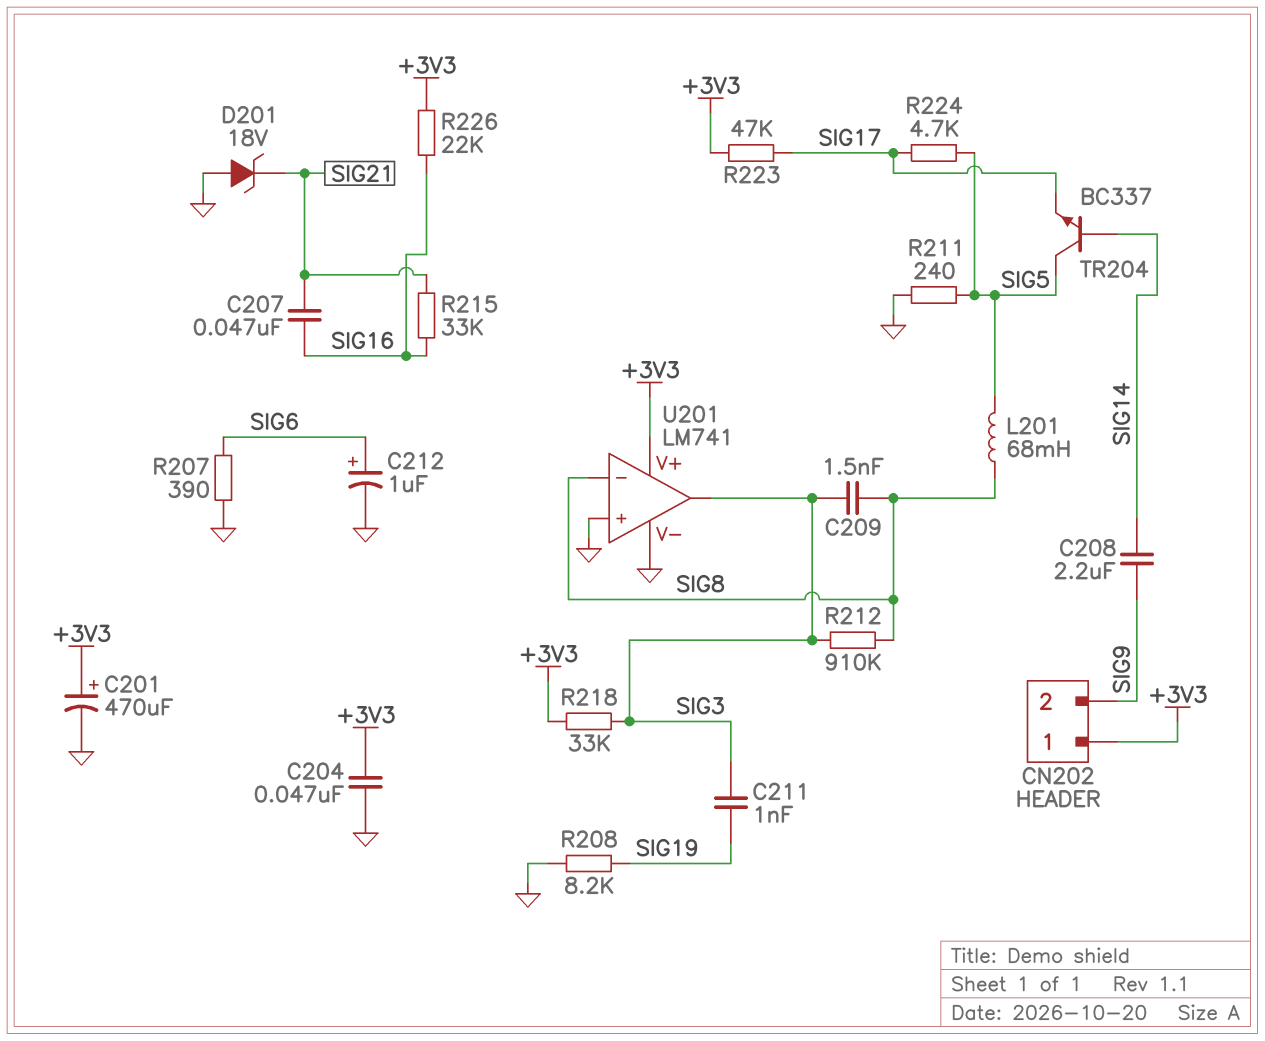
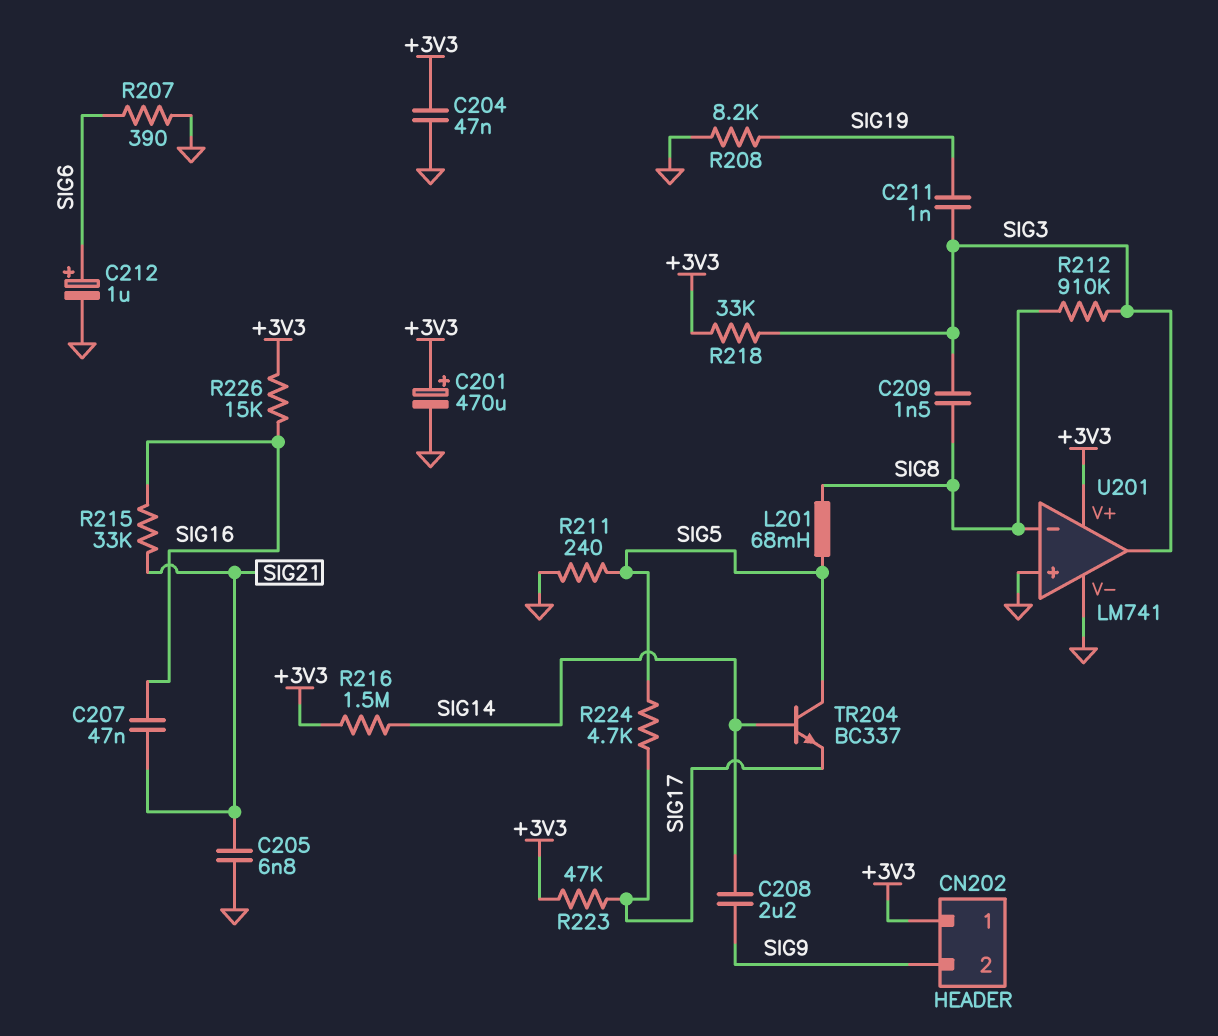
C205: none -> 6.8nF (GND, SIG21)
D201: zener 18V (A GND, K SIG21) -> none
R216: none -> 1.5M (+3V3, SIG14)
R226: 22k (+3V3, SIG16) -> 15k (+3V3, SIG16)

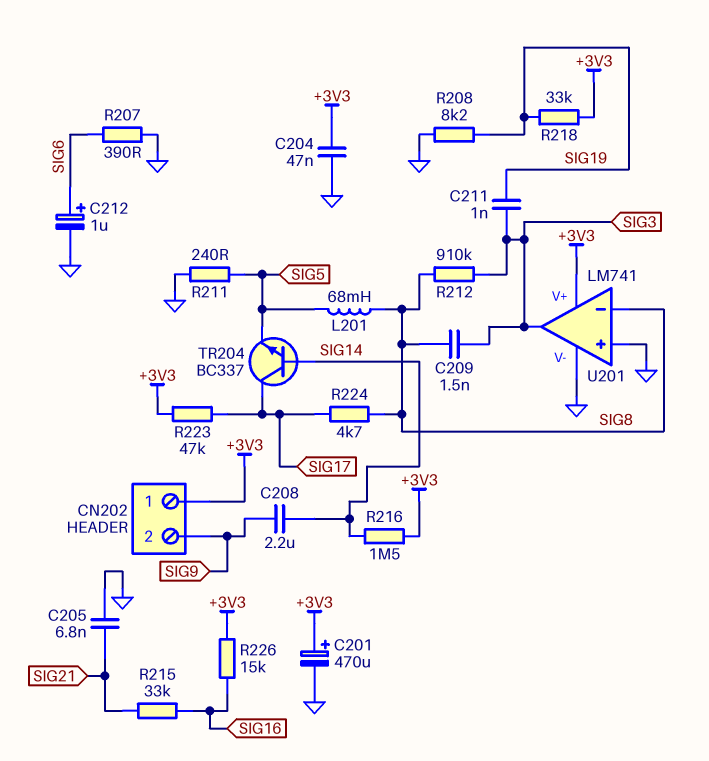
C207: 47nF (SIG16, SIG21) -> none
R218: 33k (+3V3, SIG3) -> 33k (+3V3, SIG19)
R224: 4.7k (SIG5, SIG17) -> 4.7k (SIG8, SIG17)
TR204: NPN BC337 (B SIG14, C SIG5, E SIG17) -> NPN BC337 (B SIG14, C SIG17, E SIG5)

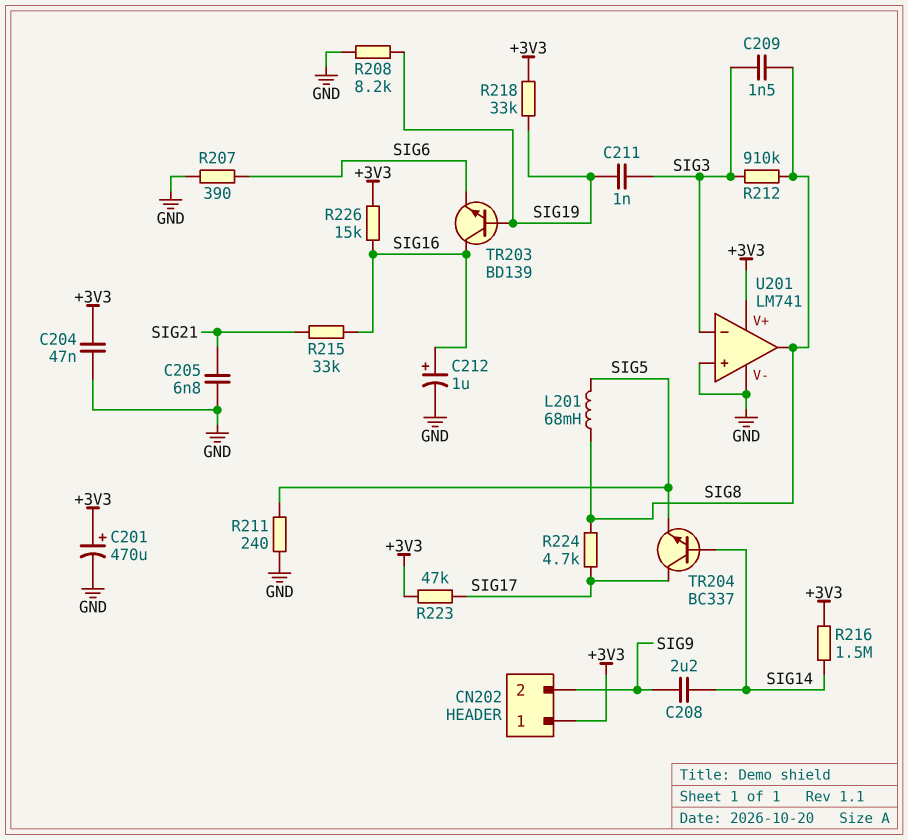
C212: 1uF (plus SIG6, minus GND) -> 1uF (plus SIG16, minus GND)
TR203: none -> NPN BD139 (B SIG19, C SIG16, E SIG6)
U201 pin in-: SIG8 -> SIG3
U201 pin out: SIG3 -> SIG8

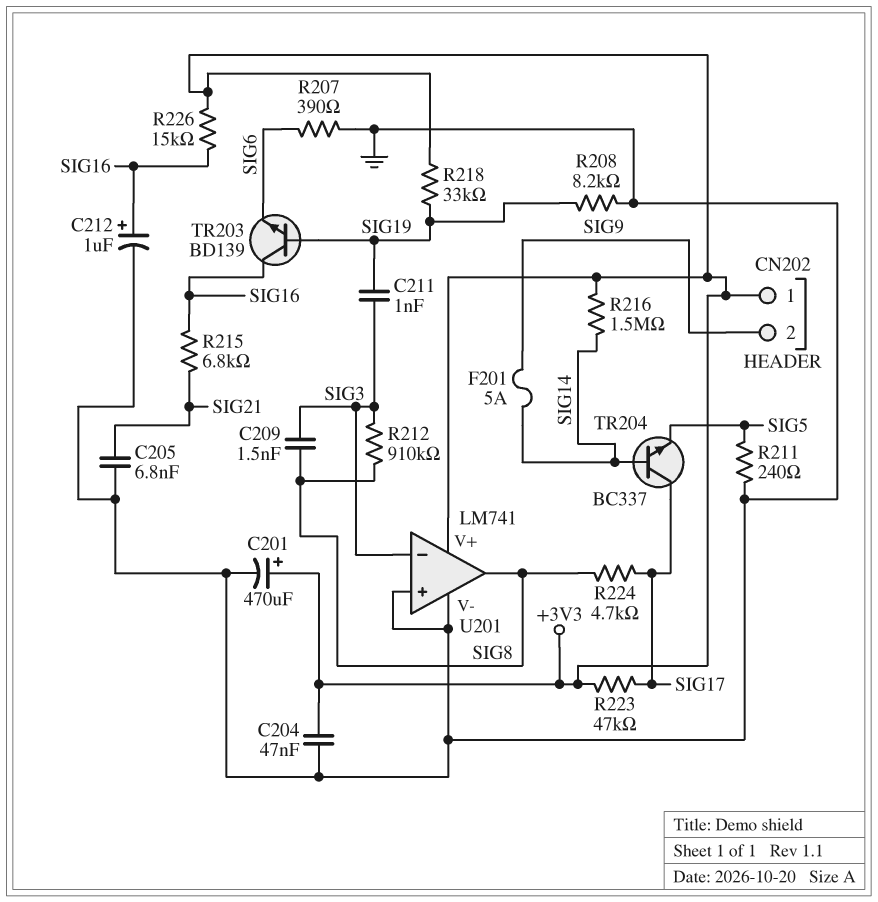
C208: 2.2uF (SIG9, SIG14) -> none
F201: none -> 5A (SIG9, SIG14)
L201: 68mH (SIG5, SIG8) -> none
R215: 33k (SIG16, SIG21) -> 6.8k (SIG16, SIG21)

